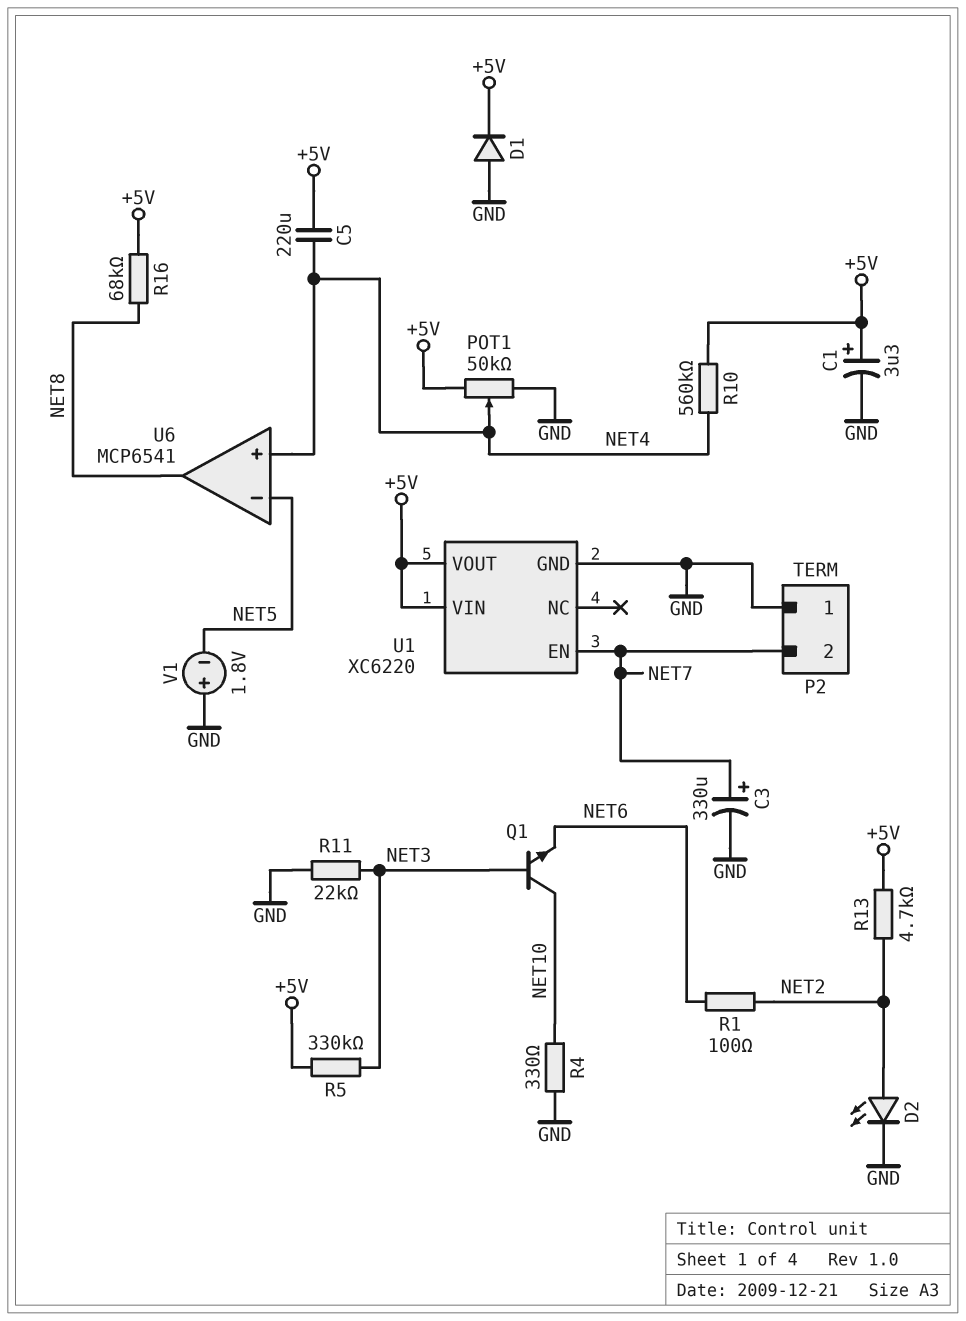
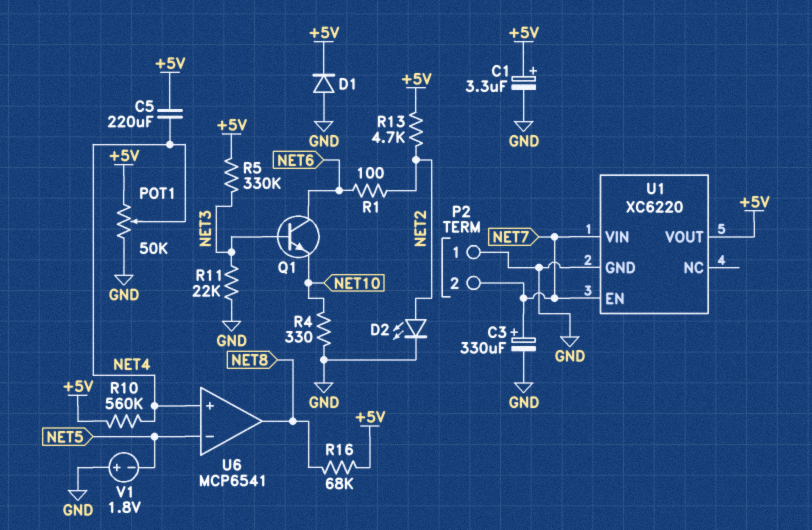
Q1: NPN (B NET3, C NET10, E NET6) -> NPN (B NET3, C NET6, E NET10)
U1 pin VIN: +5V -> NET7

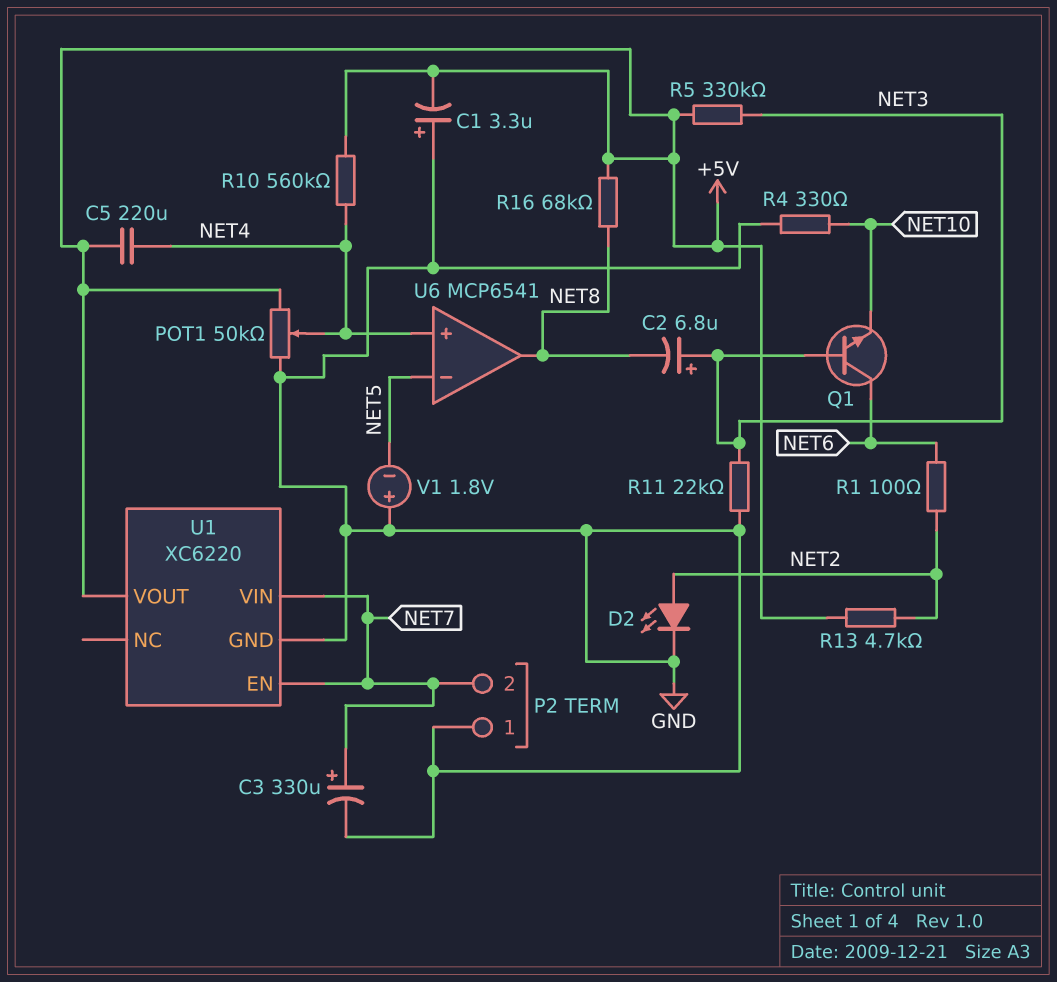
C1: 3.3uF (plus +5V, minus GND) -> 3.3uF (plus GND, minus +5V)
C2: none -> 6.8uF (plus NET3, minus NET8)
D1: diode (A GND, K +5V) -> none

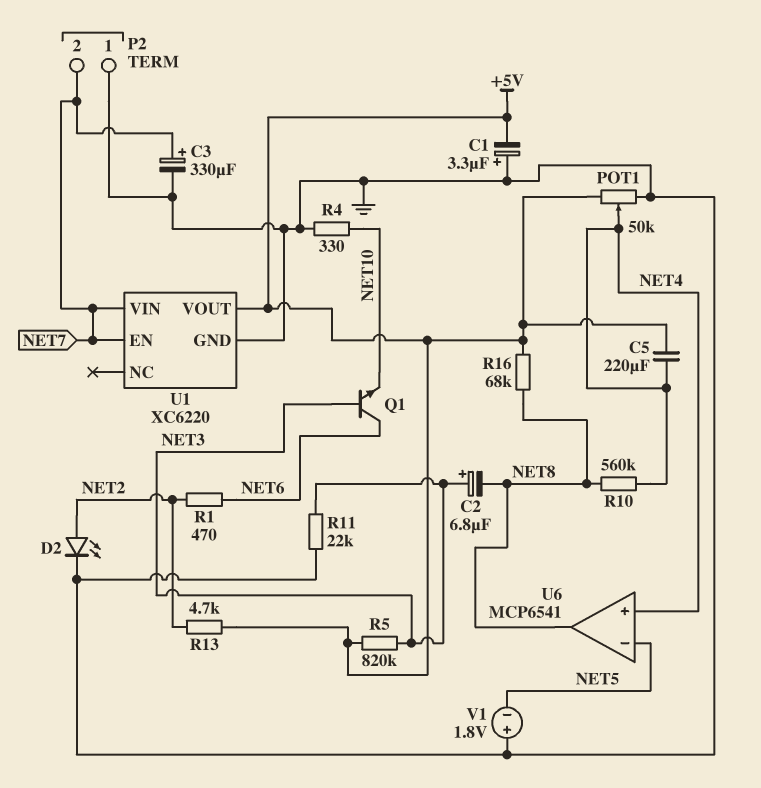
R1: 100 (NET2, NET6) -> 470 (NET2, NET6)
R5: 330k (+5V, NET3) -> 820k (+5V, NET3)
R10: 560k (+5V, NET4) -> 560k (NET4, NET8)

